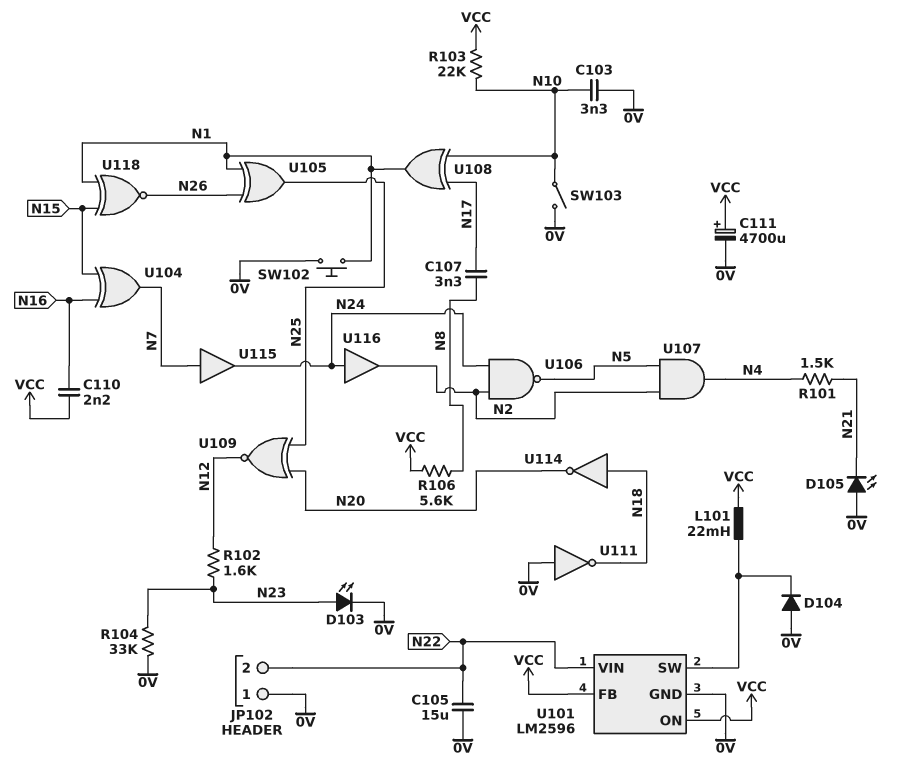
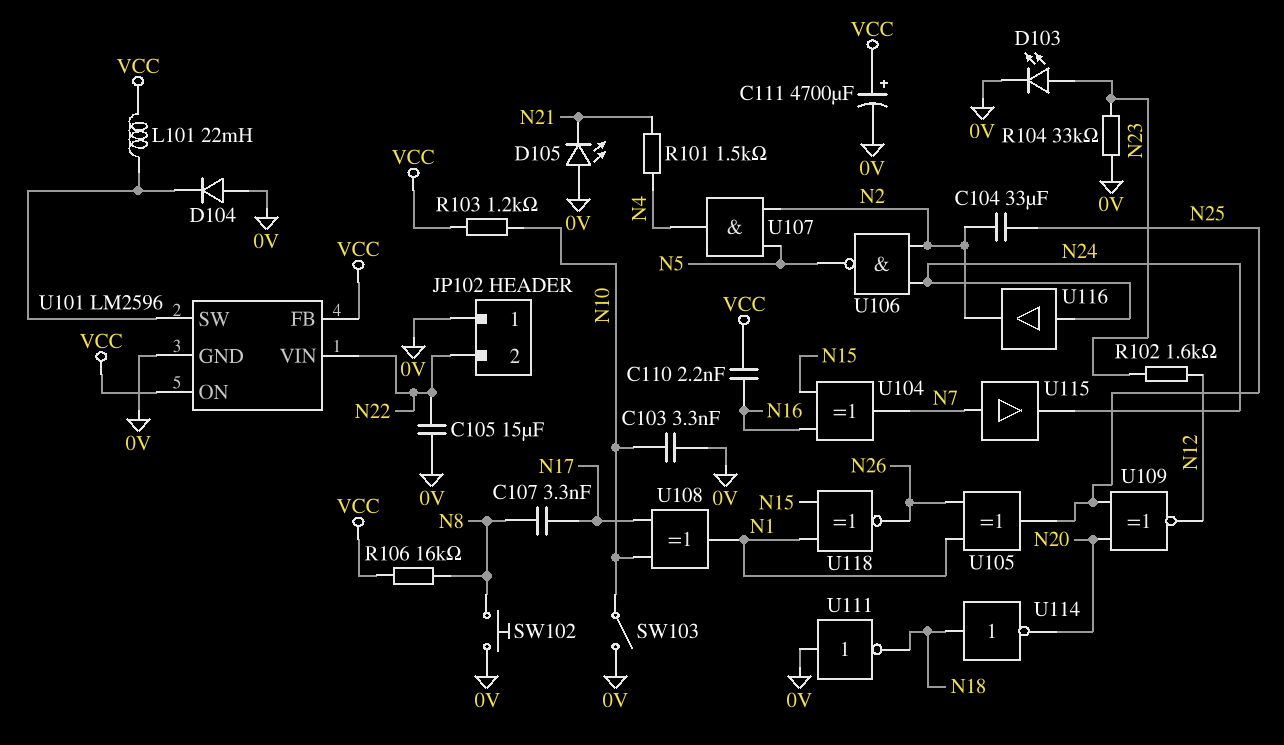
C104: none -> 33uF (N2, N25)
R103: 22k (N10, VCC) -> 1.2k (N10, VCC)
R106: 5.6k (N8, VCC) -> 16k (N8, VCC)
SW102: button (0V, N1) -> button (0V, N8)

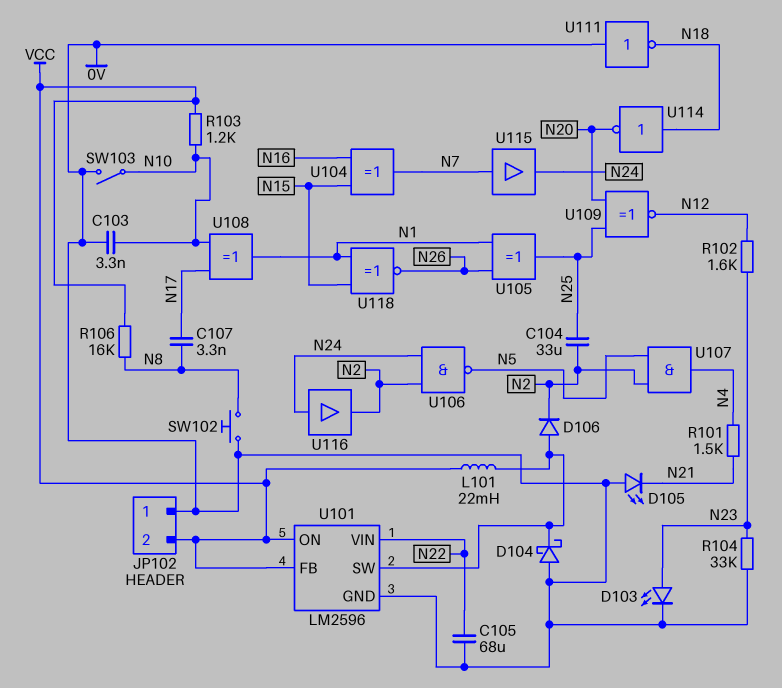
C105: 15uF (0V, N22) -> 68uF (0V, N22)
C110: 2.2nF (N16, VCC) -> none
C111: 4700uF (plus VCC, minus 0V) -> none
D104: diode (A 0V, K U101/SW) -> schottky (A 0V, K U101/SW)
D106: none -> diode (A U101/SW, K N2)
JP102 pin 2: N22 -> VCC

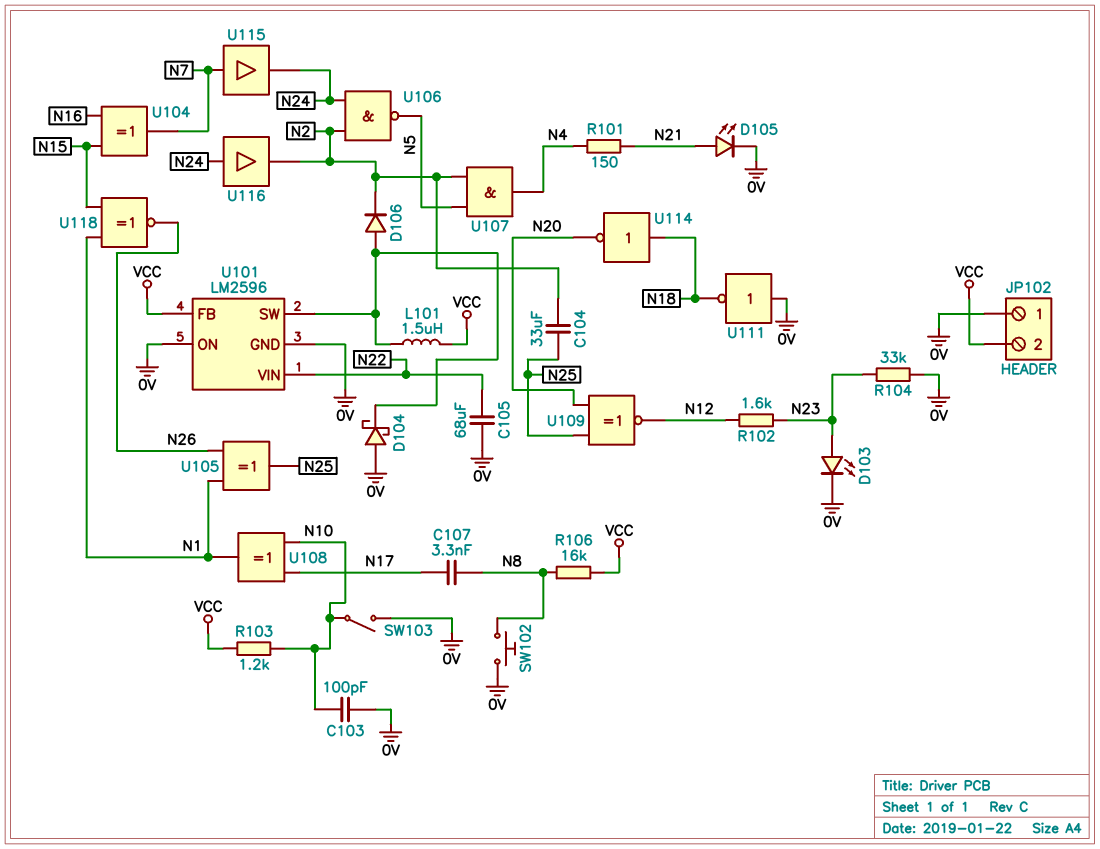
C103: 3.3nF (0V, N10) -> 100pF (0V, N10)
D105: LED (A 0V, K N21) -> LED (A N21, K 0V)
L101: 22mH (U101/SW, VCC) -> 1.5uH (U101/SW, VCC)
R101: 1.5k (N4, N21) -> 150 (N4, N21)
U101 pin ON: VCC -> 0V

